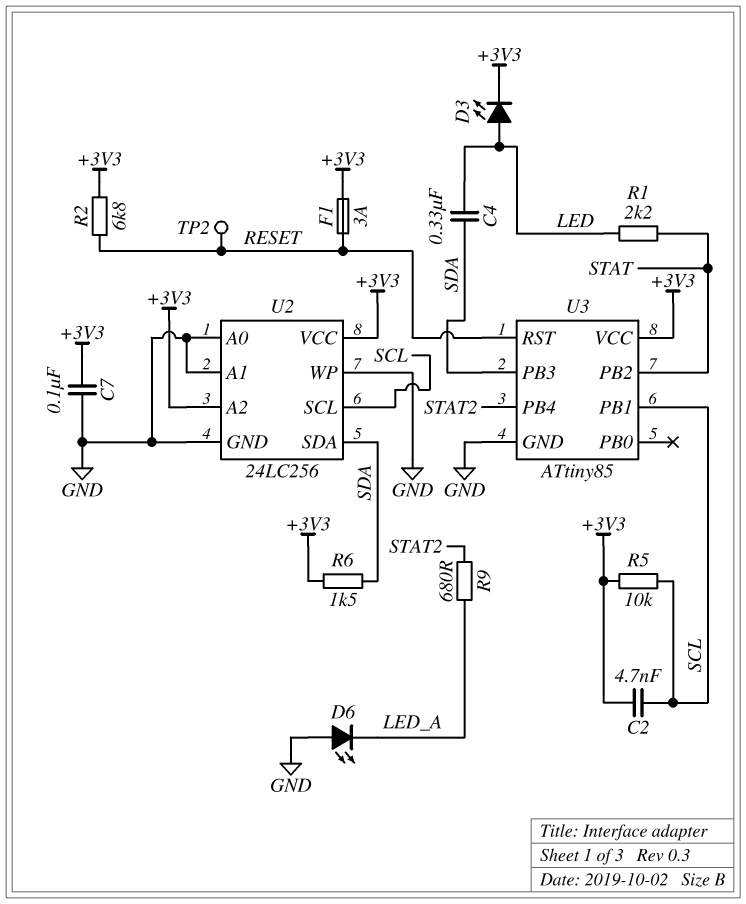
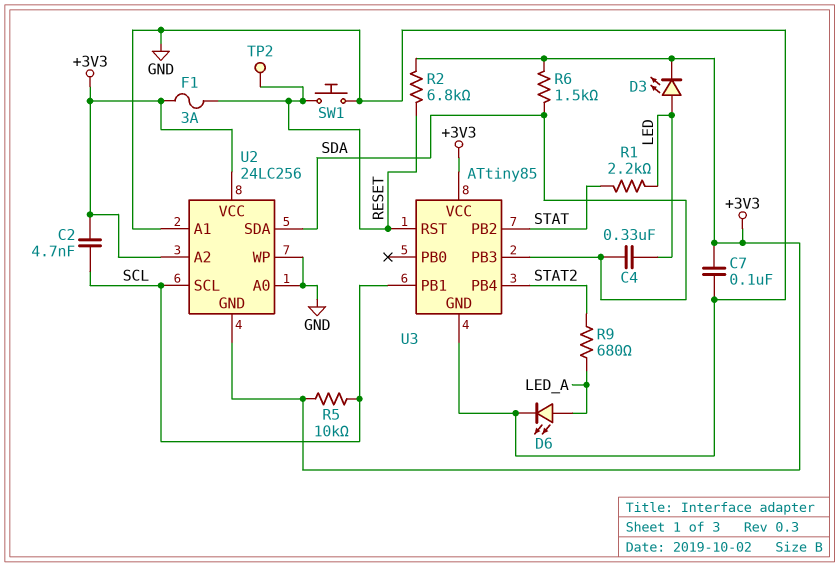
D6: LED (A GND, K LED_A) -> LED (A LED_A, K GND)
SW1: none -> button (GND, RESET)
U2 pin GND: GND -> +3V3

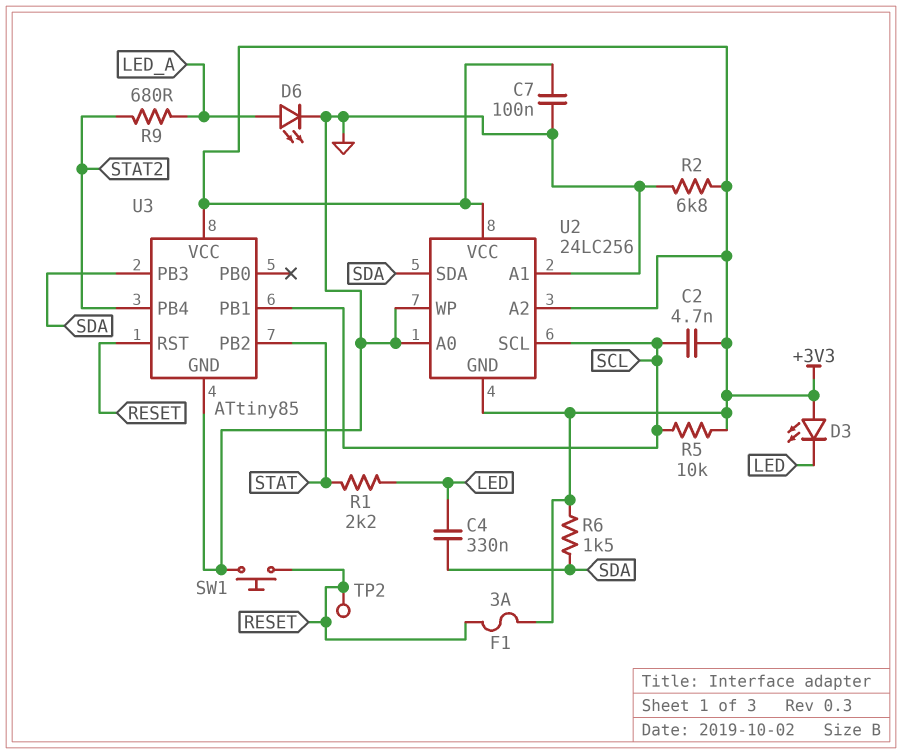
D3: LED (A LED, K +3V3) -> LED (A +3V3, K LED)
R2: 6.8k (+3V3, RESET) -> 6.8k (+3V3, GND)

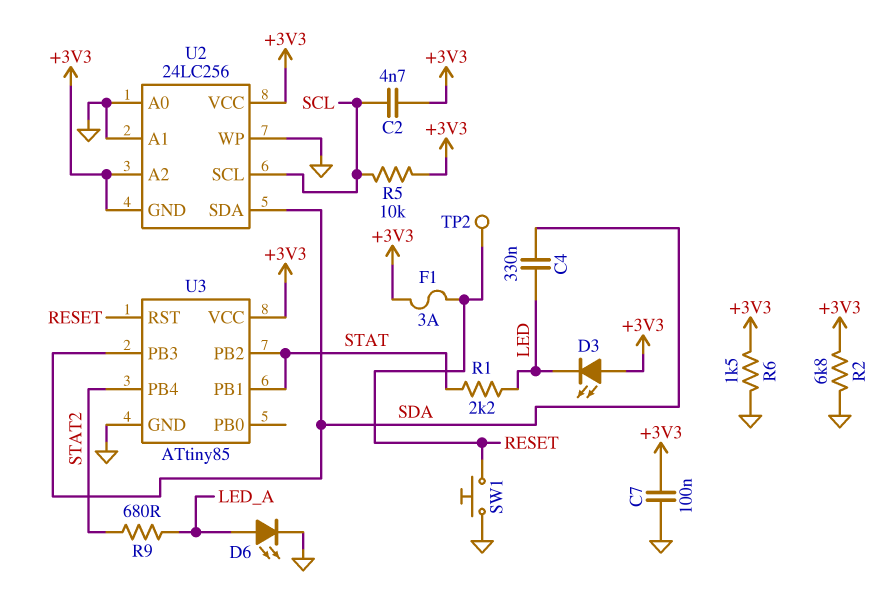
R6: 1.5k (+3V3, SDA) -> 1.5k (+3V3, GND)
U3 pin PB1: SCL -> STAT

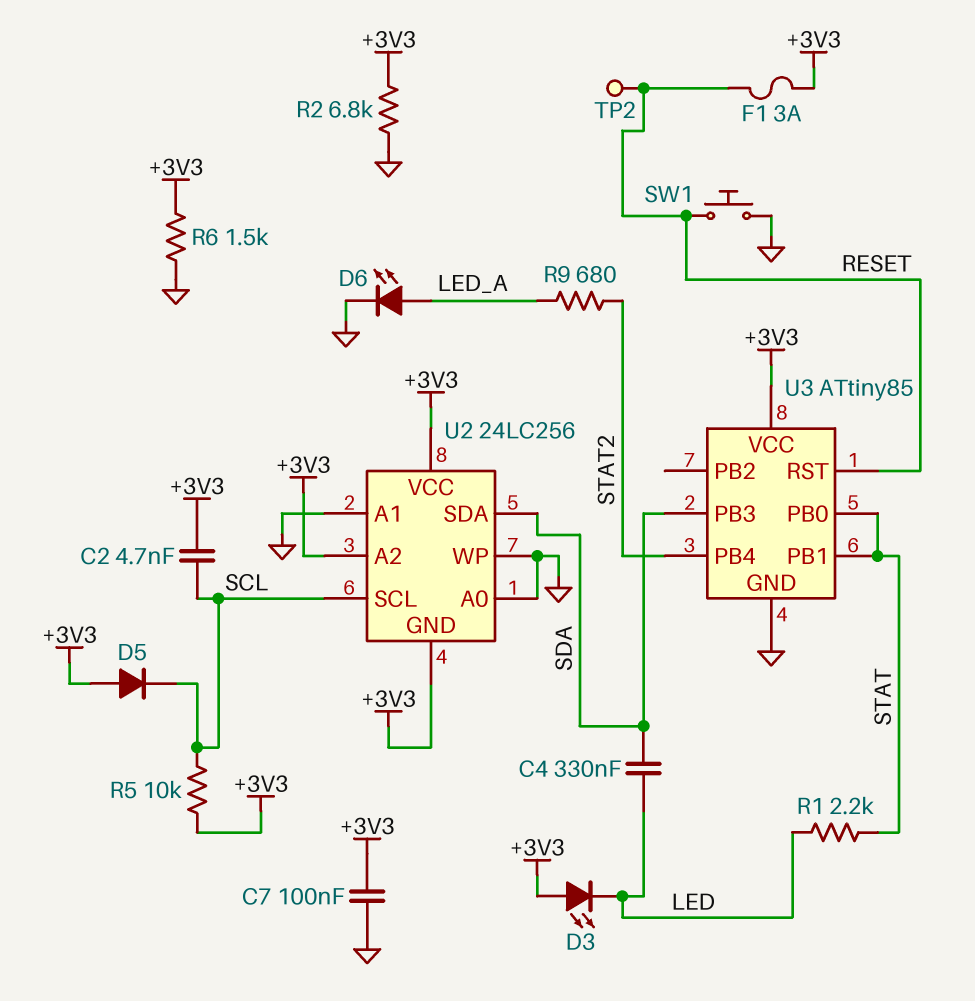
D5: none -> diode (A +3V3, K SCL)
U3 pin PB0: none -> STAT
U3 pin PB2: STAT -> none

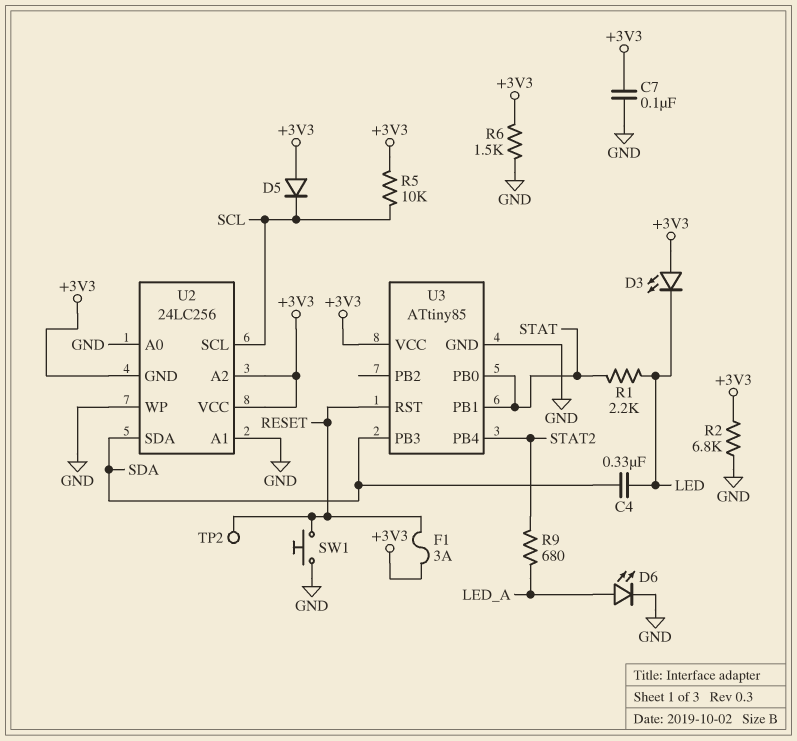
C2: 4.7nF (+3V3, SCL) -> none

